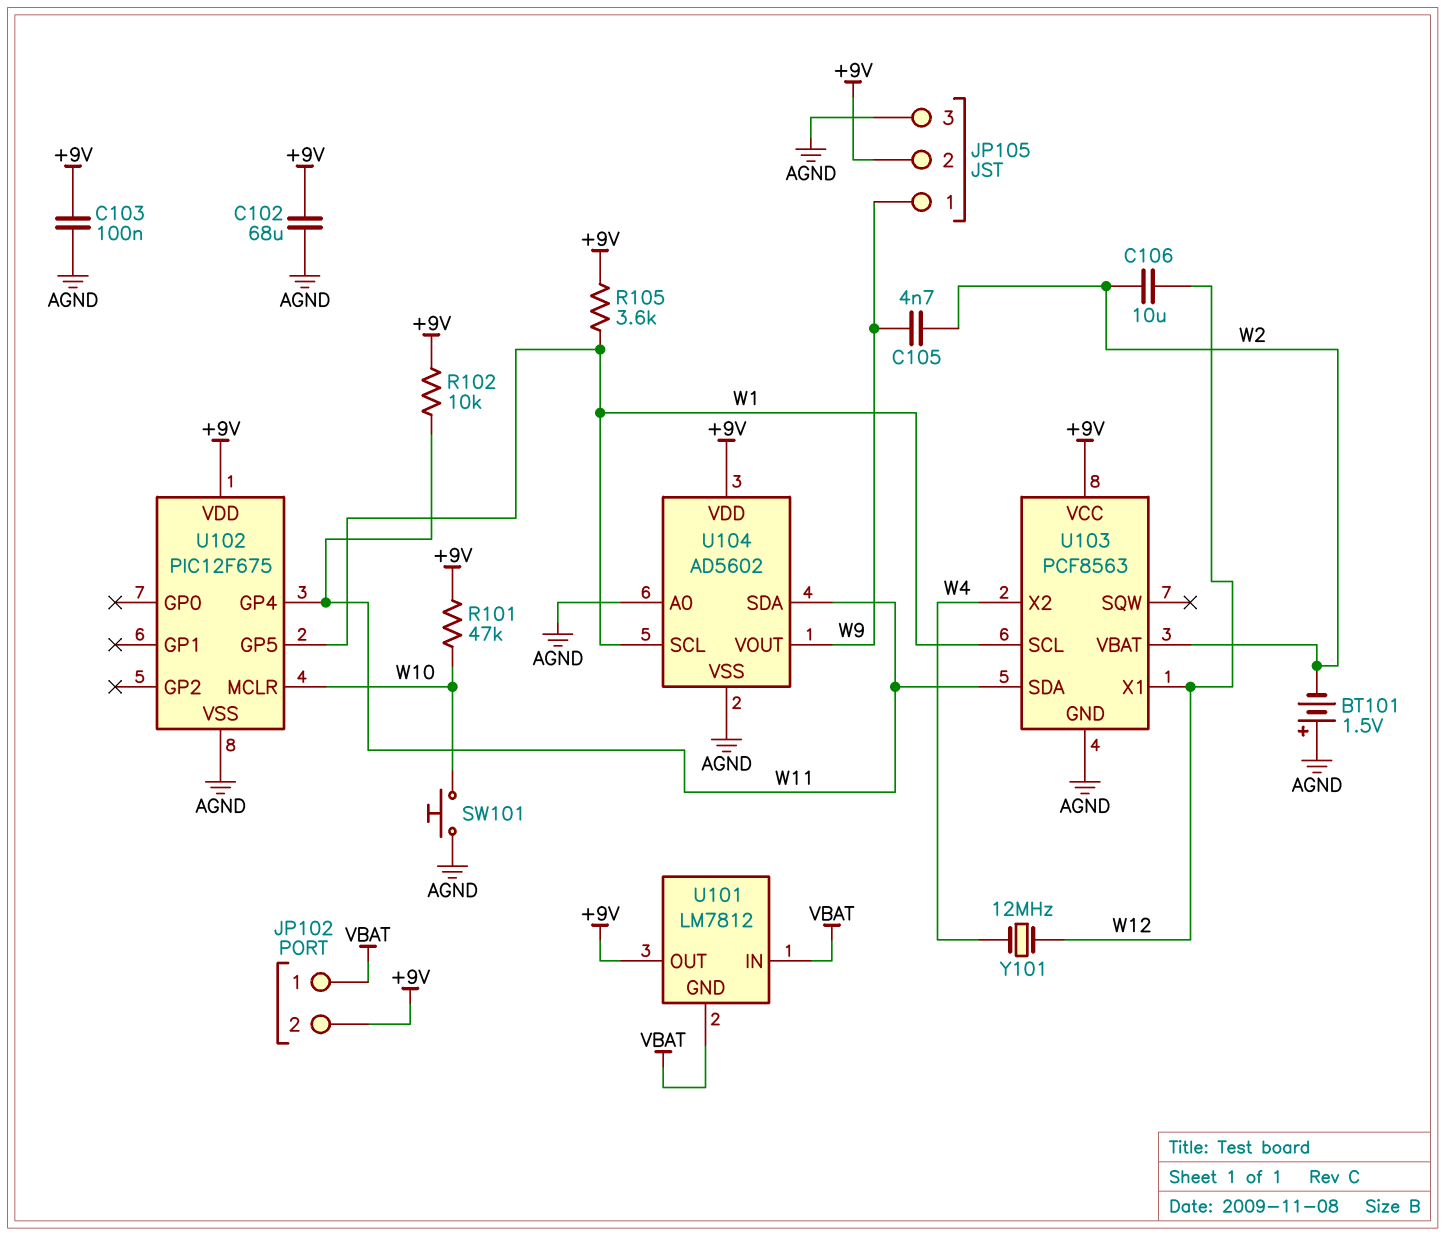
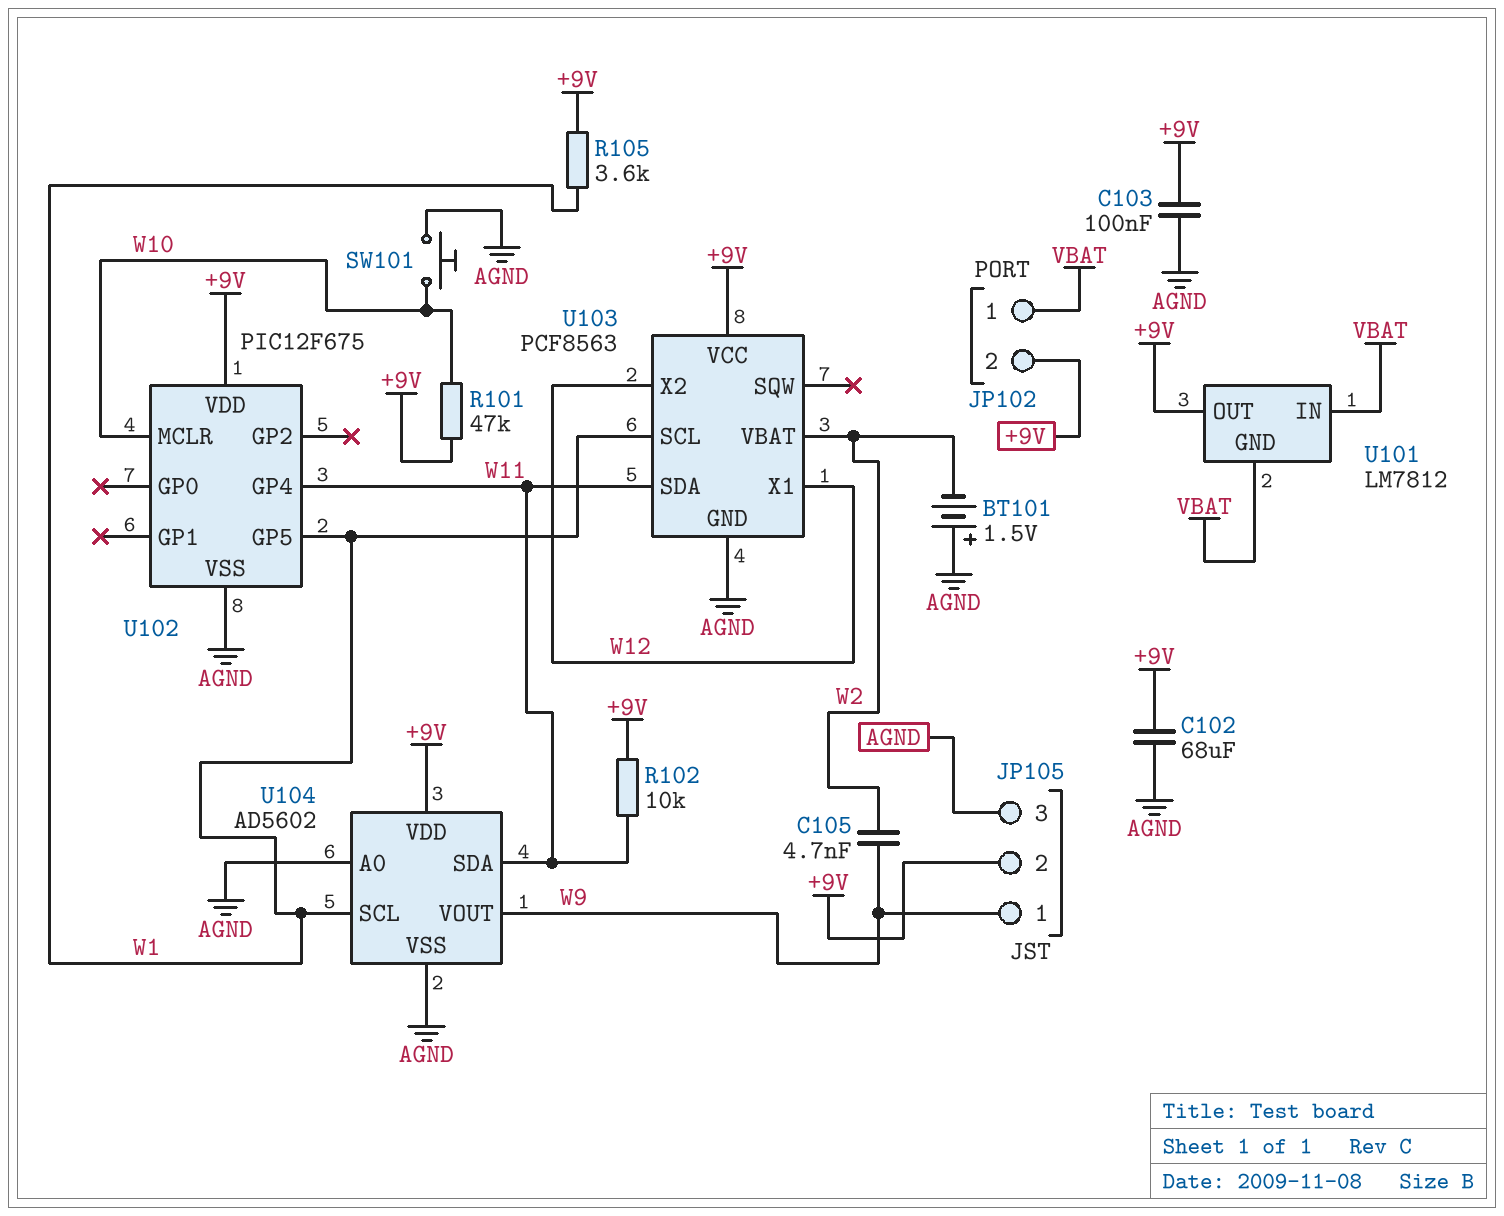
C106: 10uF (W2, W12) -> none
U103 pin X2: W4 -> W12
Y101: 12MHz (W4, W12) -> none

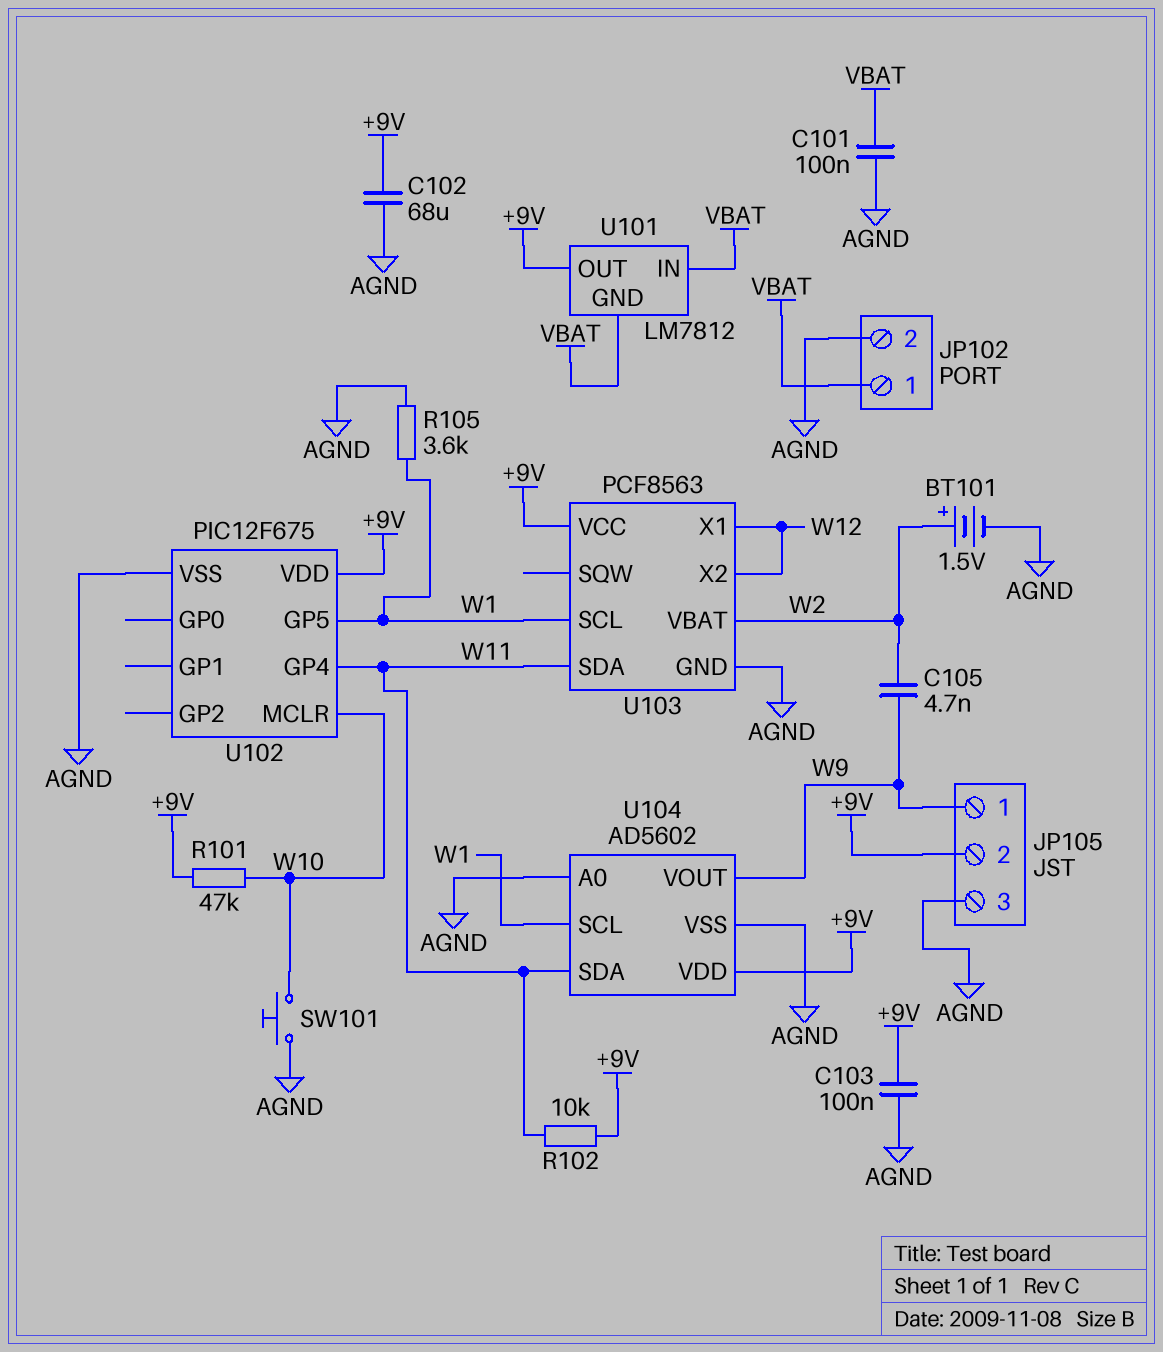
BT101: 1.5V (plus AGND, minus W2) -> 1.5V (plus W2, minus AGND)
C101: none -> 100nF (AGND, VBAT)
JP102 pin 2: +9V -> AGND
R105: 3.6k (+9V, W1) -> 3.6k (AGND, W1)

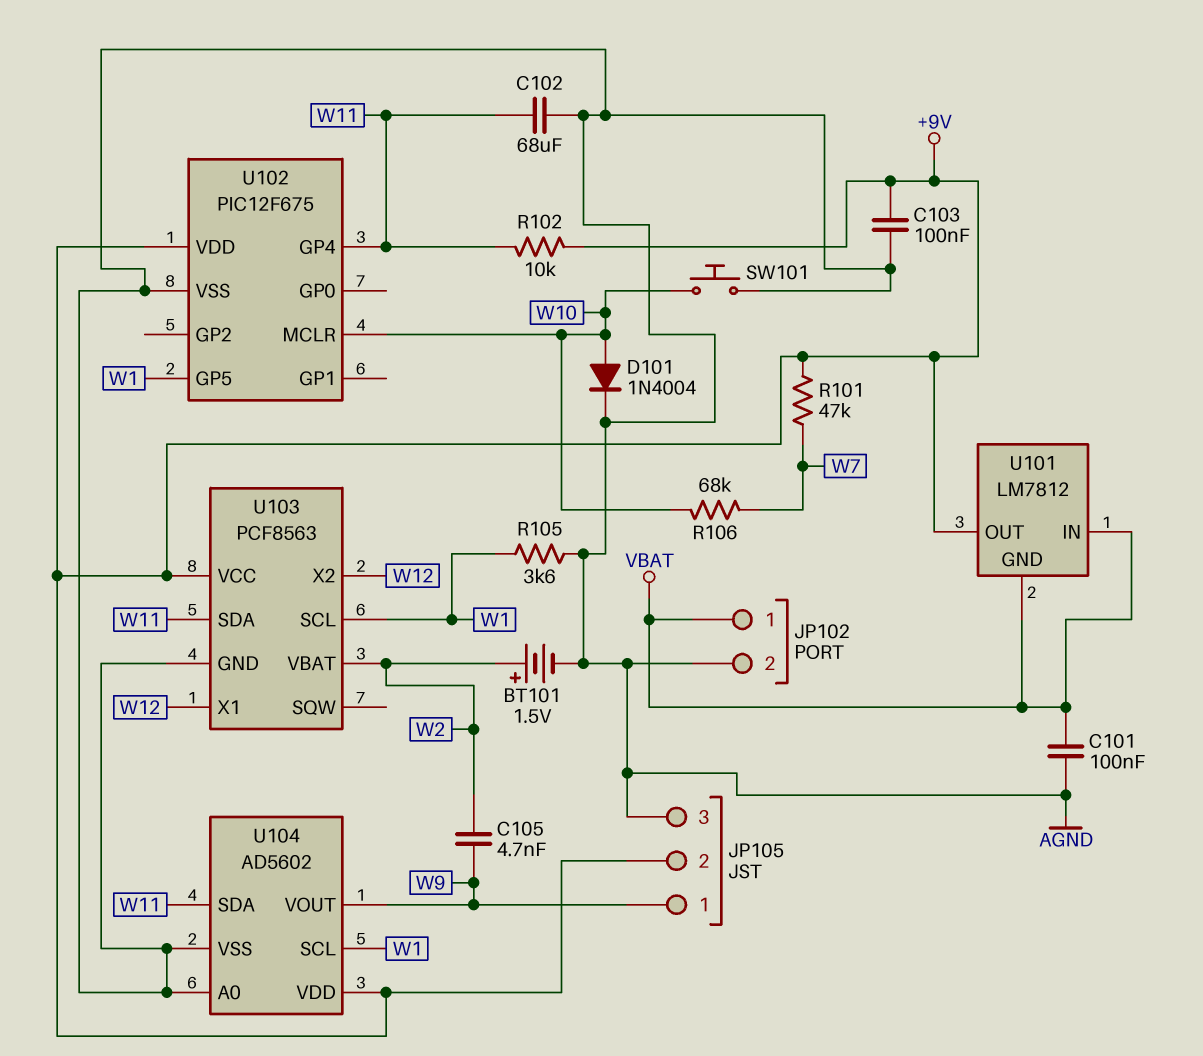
C102: 68uF (+9V, AGND) -> 68uF (AGND, W11)
D101: none -> diode 1N4004 (A W10, K AGND)
R101: 47k (+9V, W10) -> 47k (+9V, W7)
R106: none -> 68k (W7, W10)

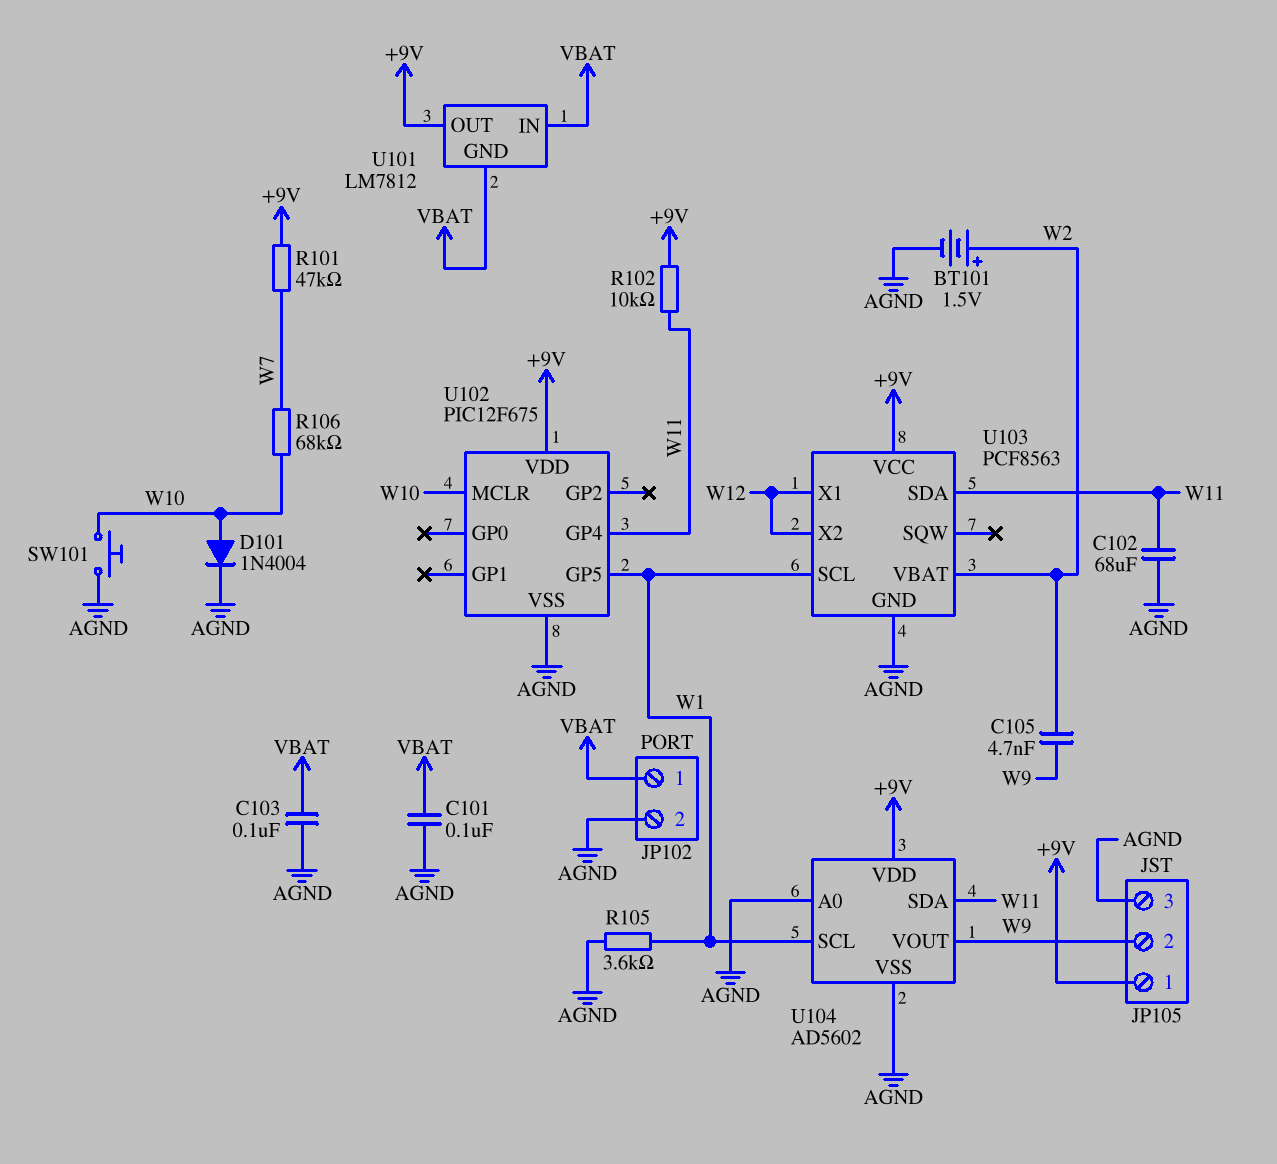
C103: 100nF (+9V, AGND) -> 100nF (AGND, VBAT)
JP105 pin 1: W9 -> +9V
JP105 pin 2: +9V -> W9

